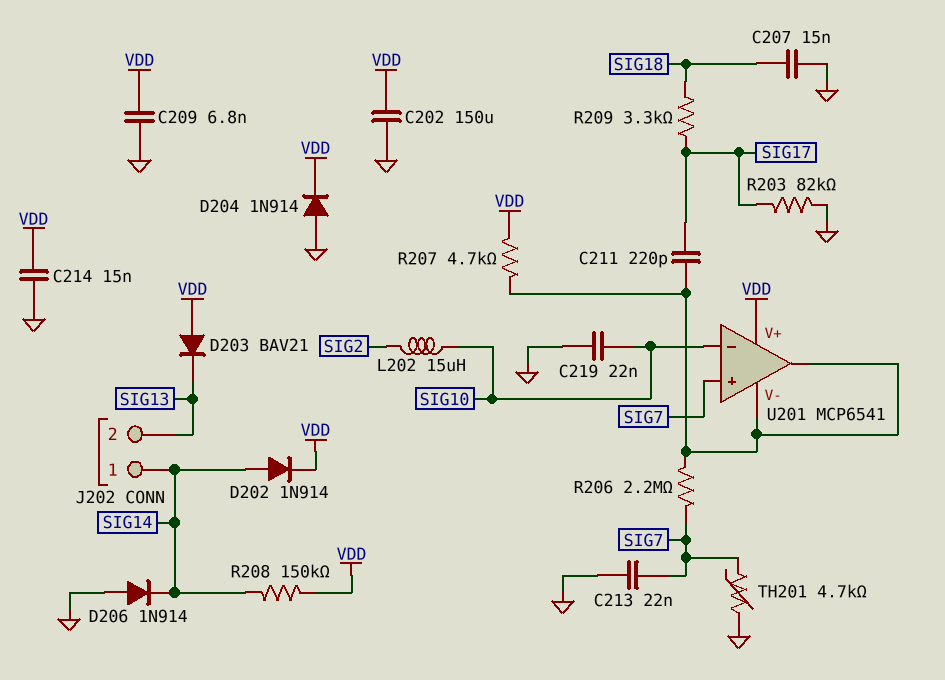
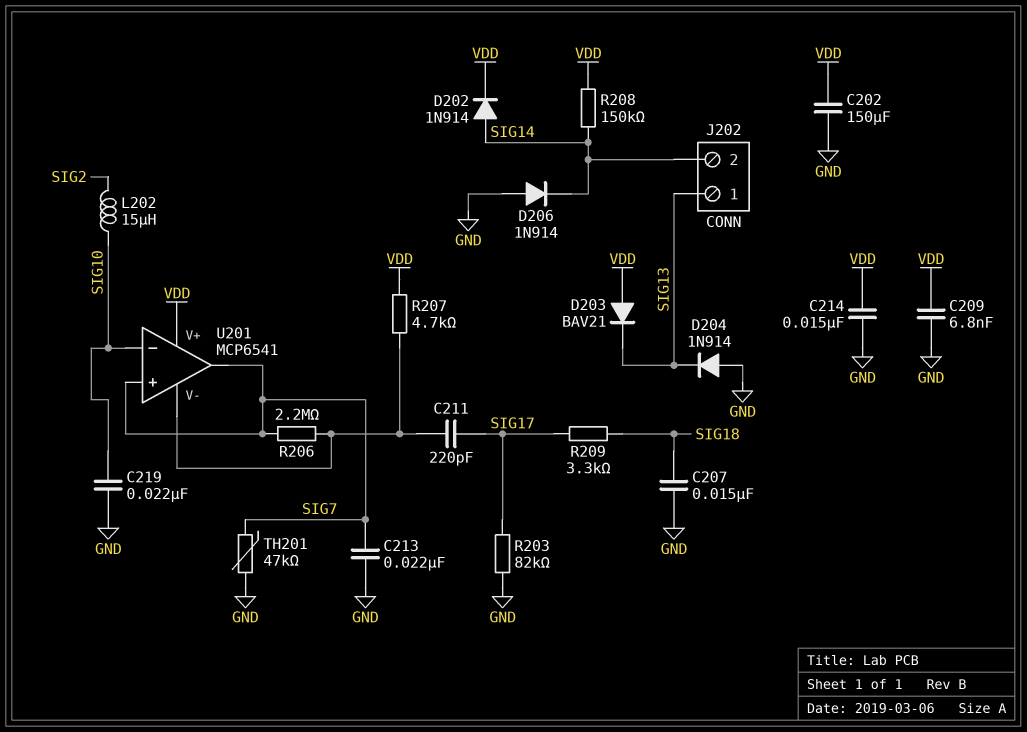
D204: diode 1N914 (A GND, K VDD) -> diode 1N914 (A GND, K SIG13)
J202 pin 1: SIG14 -> SIG13
J202 pin 2: SIG13 -> SIG14
TH201: 4.7k (GND, SIG7) -> 47k (GND, SIG7)
U201 pin out: U201/V- -> SIG7

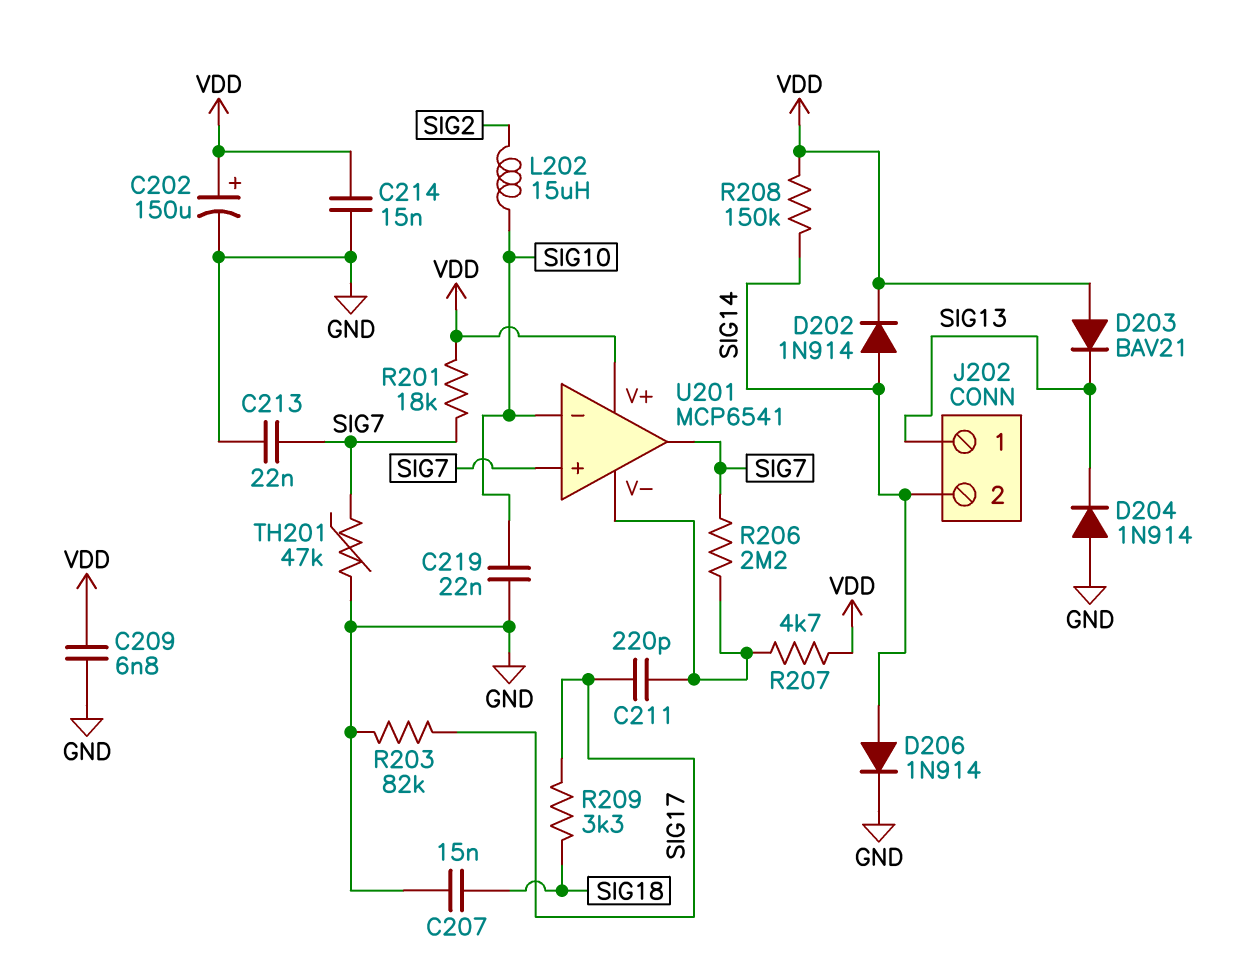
C202: 150uF (GND, VDD) -> 150uF (plus VDD, minus GND)
D206: diode 1N914 (A GND, K SIG14) -> diode 1N914 (A SIG14, K GND)
R201: none -> 18k (SIG7, VDD)

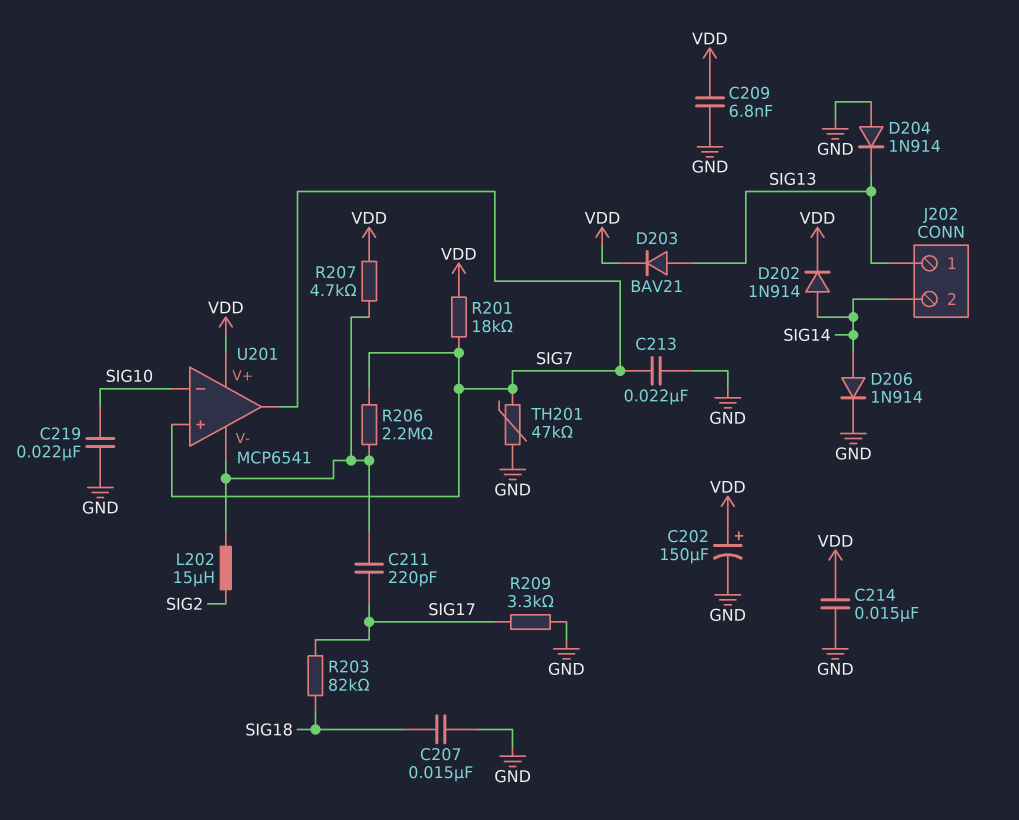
D203: diode BAV21 (A VDD, K SIG13) -> diode BAV21 (A SIG13, K VDD)
L202: 15uH (SIG2, SIG10) -> 15uH (SIG2, U201/V-)
R203: 82k (GND, SIG17) -> 82k (SIG17, SIG18)
R208: 150k (SIG14, VDD) -> none
R209: 3.3k (SIG17, SIG18) -> 3.3k (GND, SIG17)

